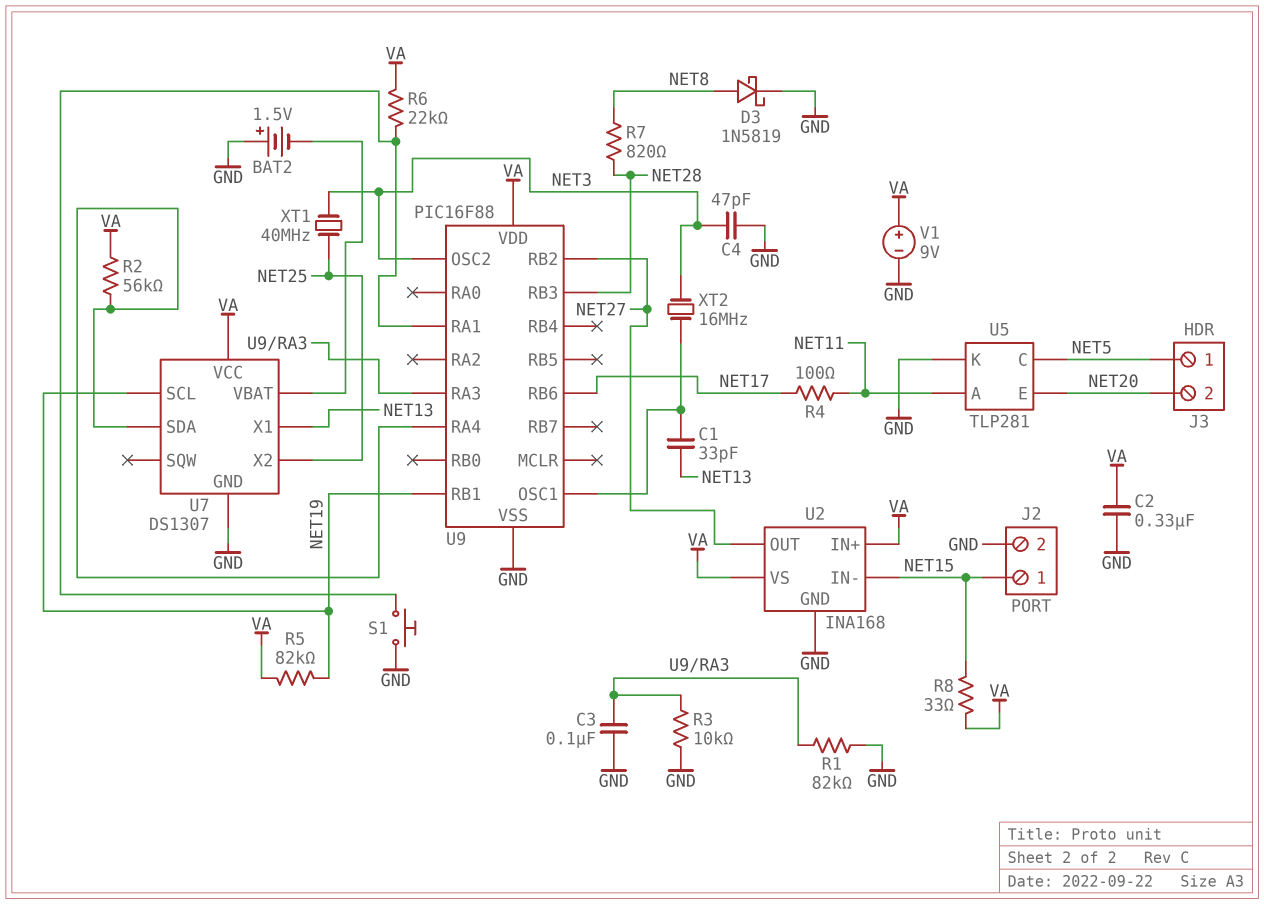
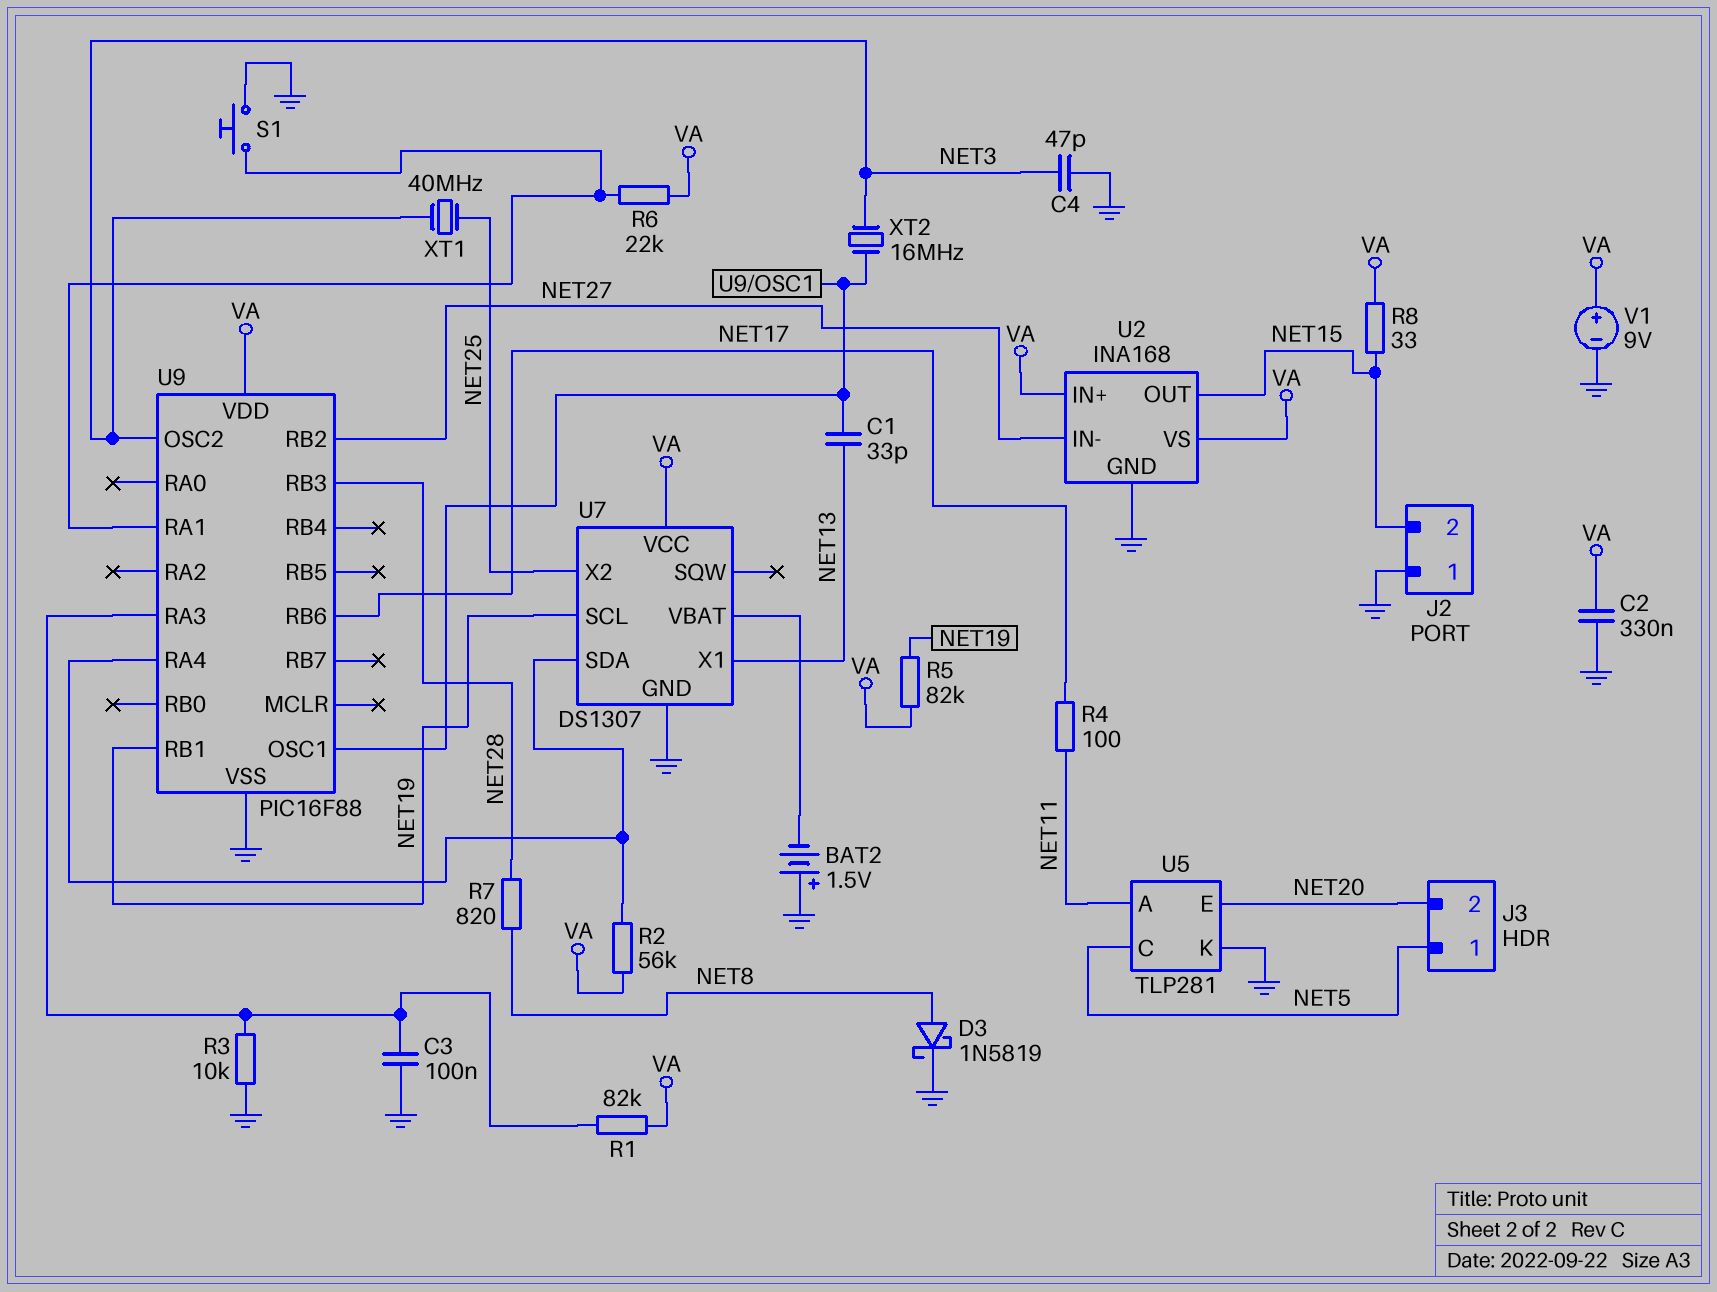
J2 pin 1: NET15 -> GND
J2 pin 2: GND -> NET15
R1: 82k (GND, U9/RA3) -> 82k (U9/RA3, VA)
U2 pin IN-: NET15 -> NET27
U2 pin OUT: NET27 -> NET15

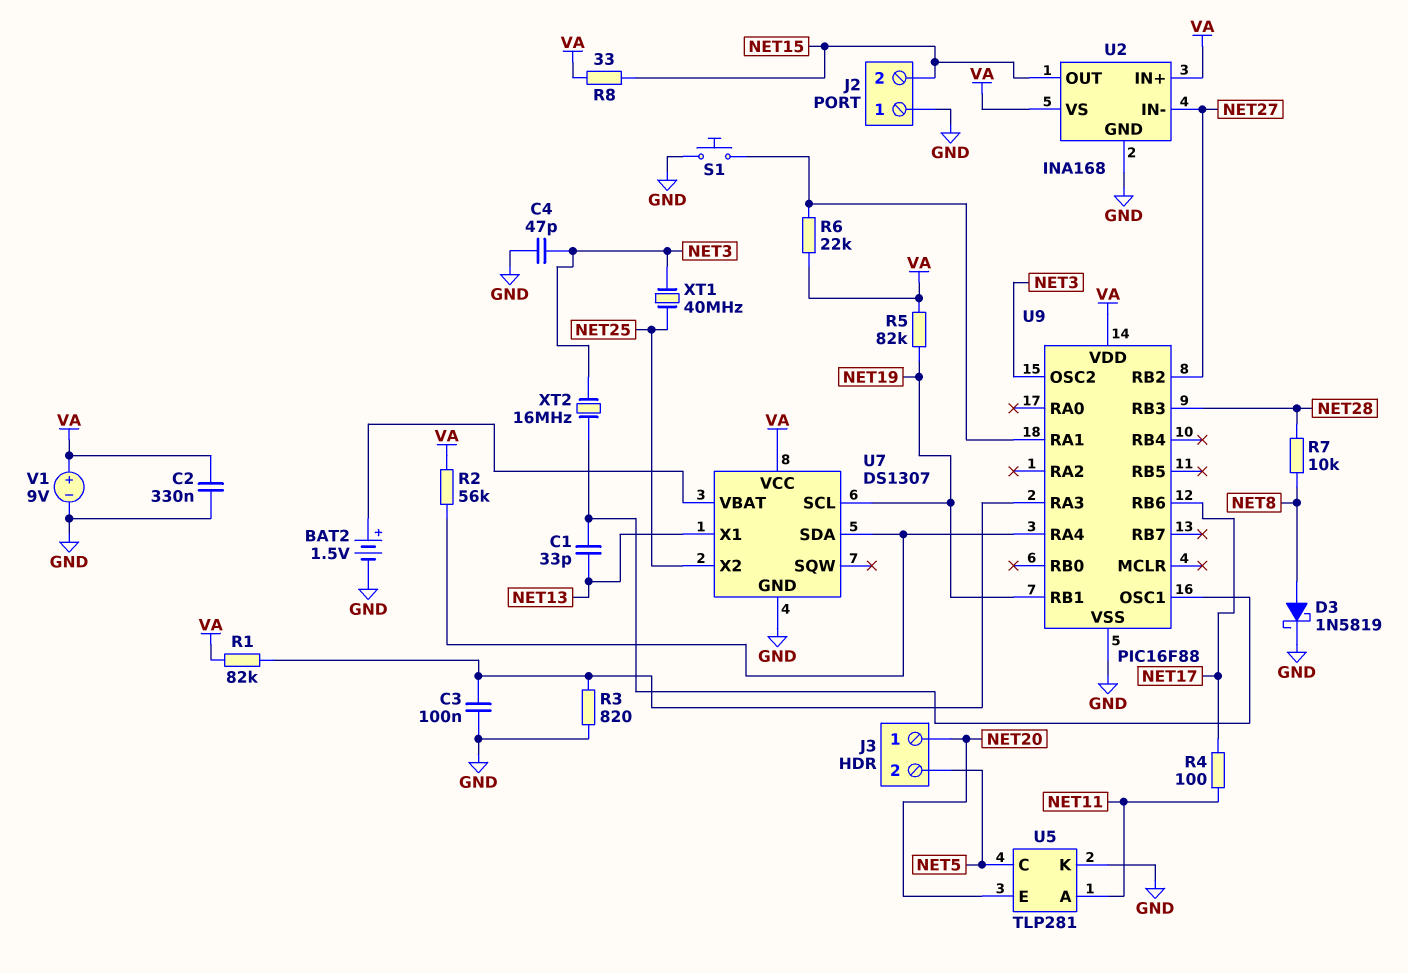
BAT2: 1.5V (plus GND, minus U7/VBAT) -> 1.5V (plus U7/VBAT, minus GND)
J3 pin 1: NET5 -> NET20
J3 pin 2: NET20 -> NET5
R3: 10k (GND, U9/RA3) -> 820 (GND, U9/RA3)
R7: 820 (NET8, NET28) -> 10k (NET8, NET28)

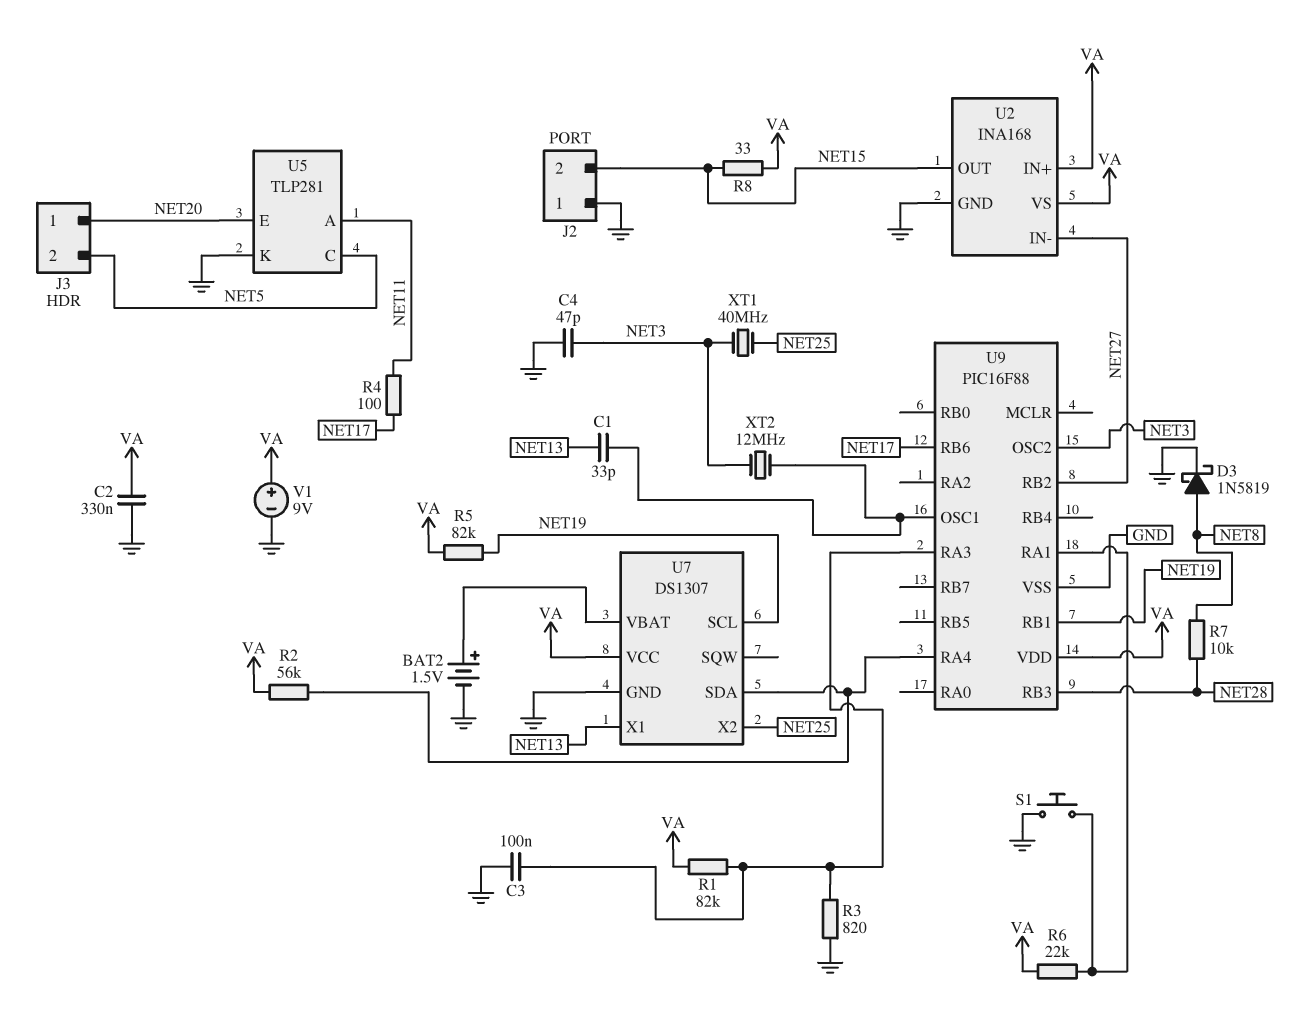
XT2: 16MHz (NET3, U9/OSC1) -> 12MHz (NET3, U9/OSC1)

